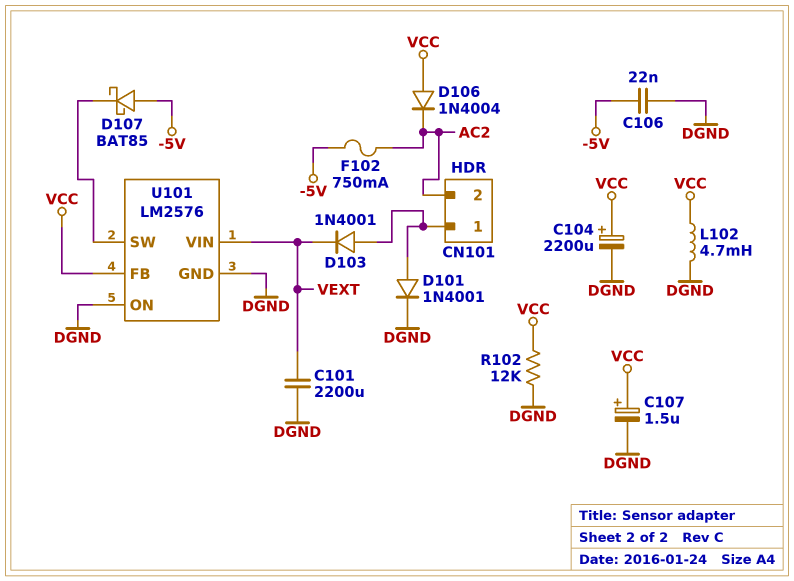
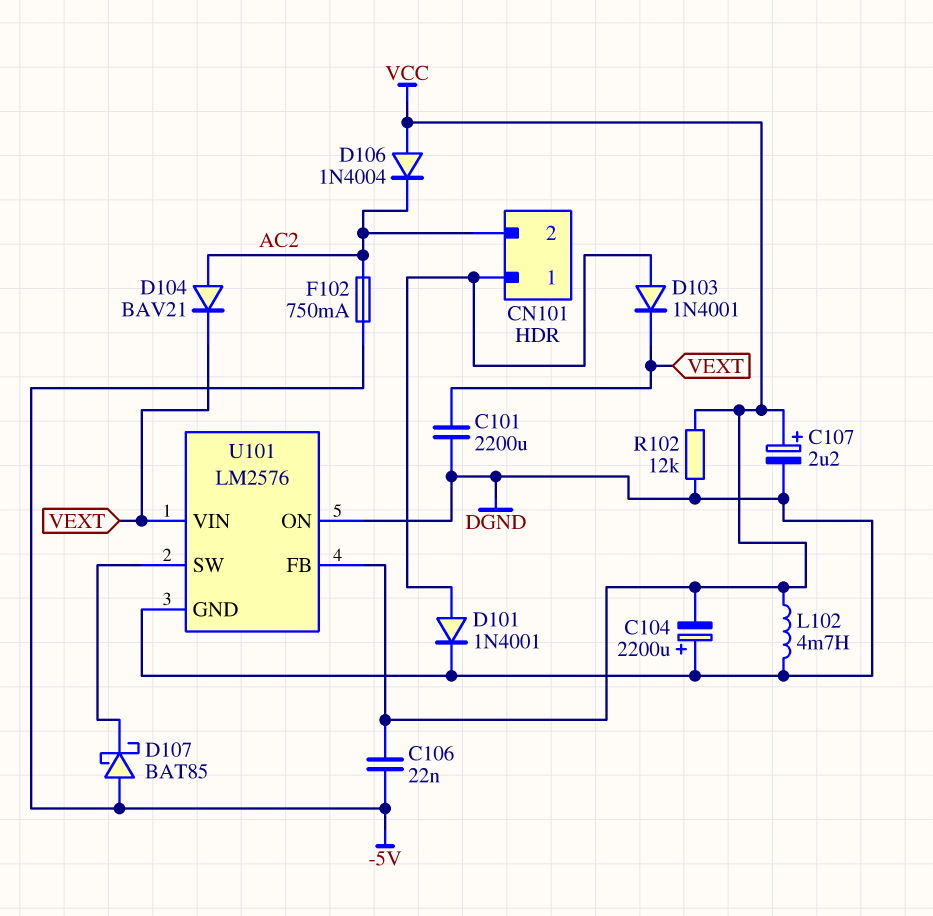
C104: 2200uF (plus VCC, minus DGND) -> 2200uF (plus DGND, minus VCC)
C106: 22nF (-5V, DGND) -> 22nF (-5V, VCC)
C107: 1.5uF (plus VCC, minus DGND) -> 2.2uF (plus VCC, minus DGND)
D104: none -> diode BAV21 (A AC2, K VEXT)

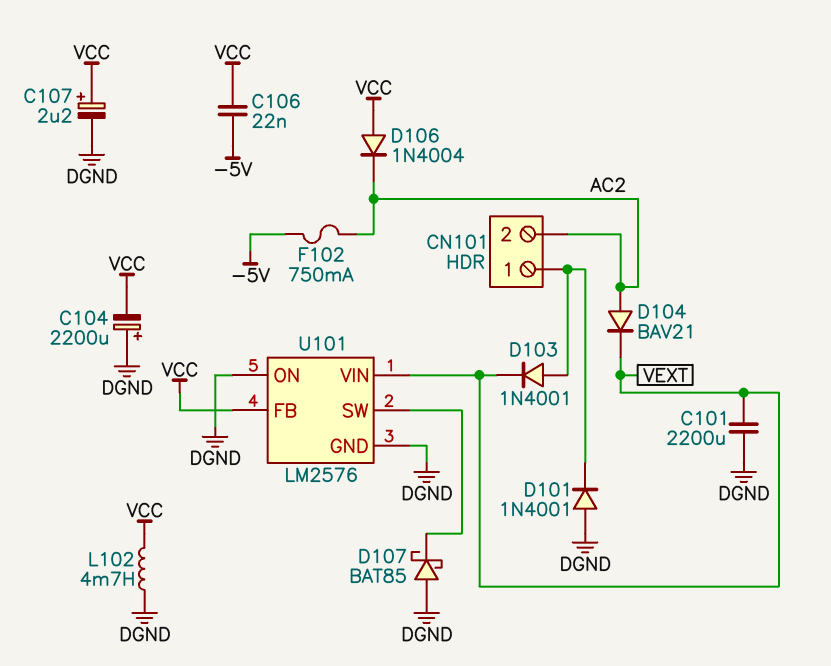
D101: diode 1N4001 (A CN101/1, K DGND) -> diode 1N4001 (A DGND, K CN101/1)
D107: schottky BAT85 (A -5V, K U101/SW) -> schottky BAT85 (A DGND, K U101/SW)
R102: 12k (DGND, VCC) -> none

